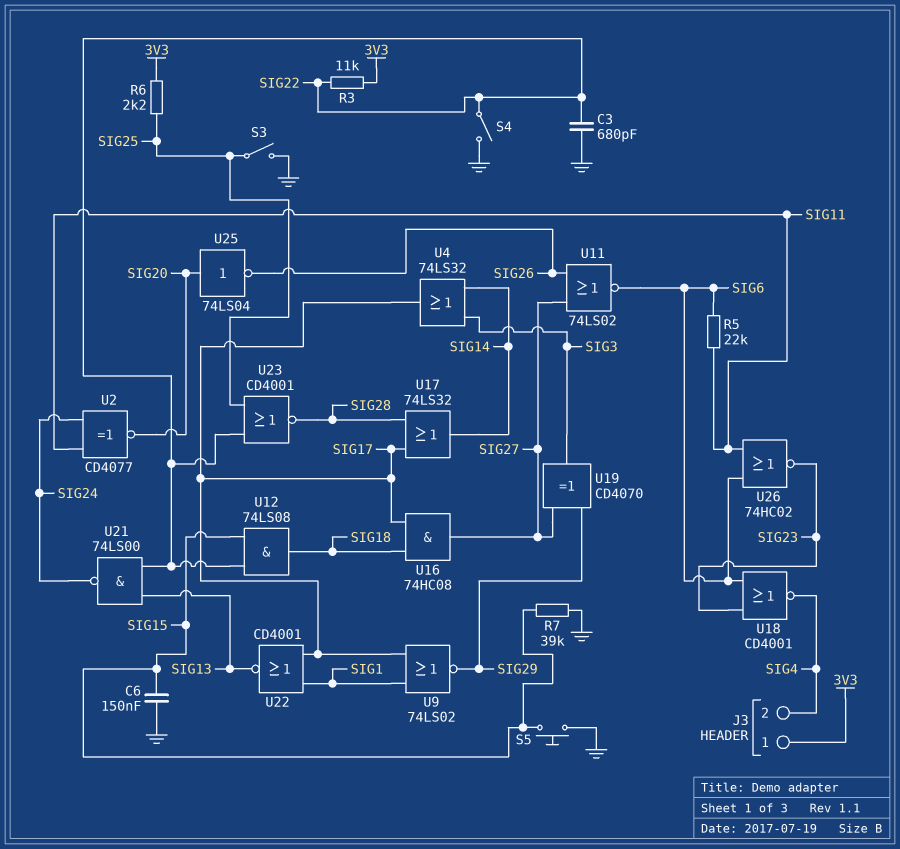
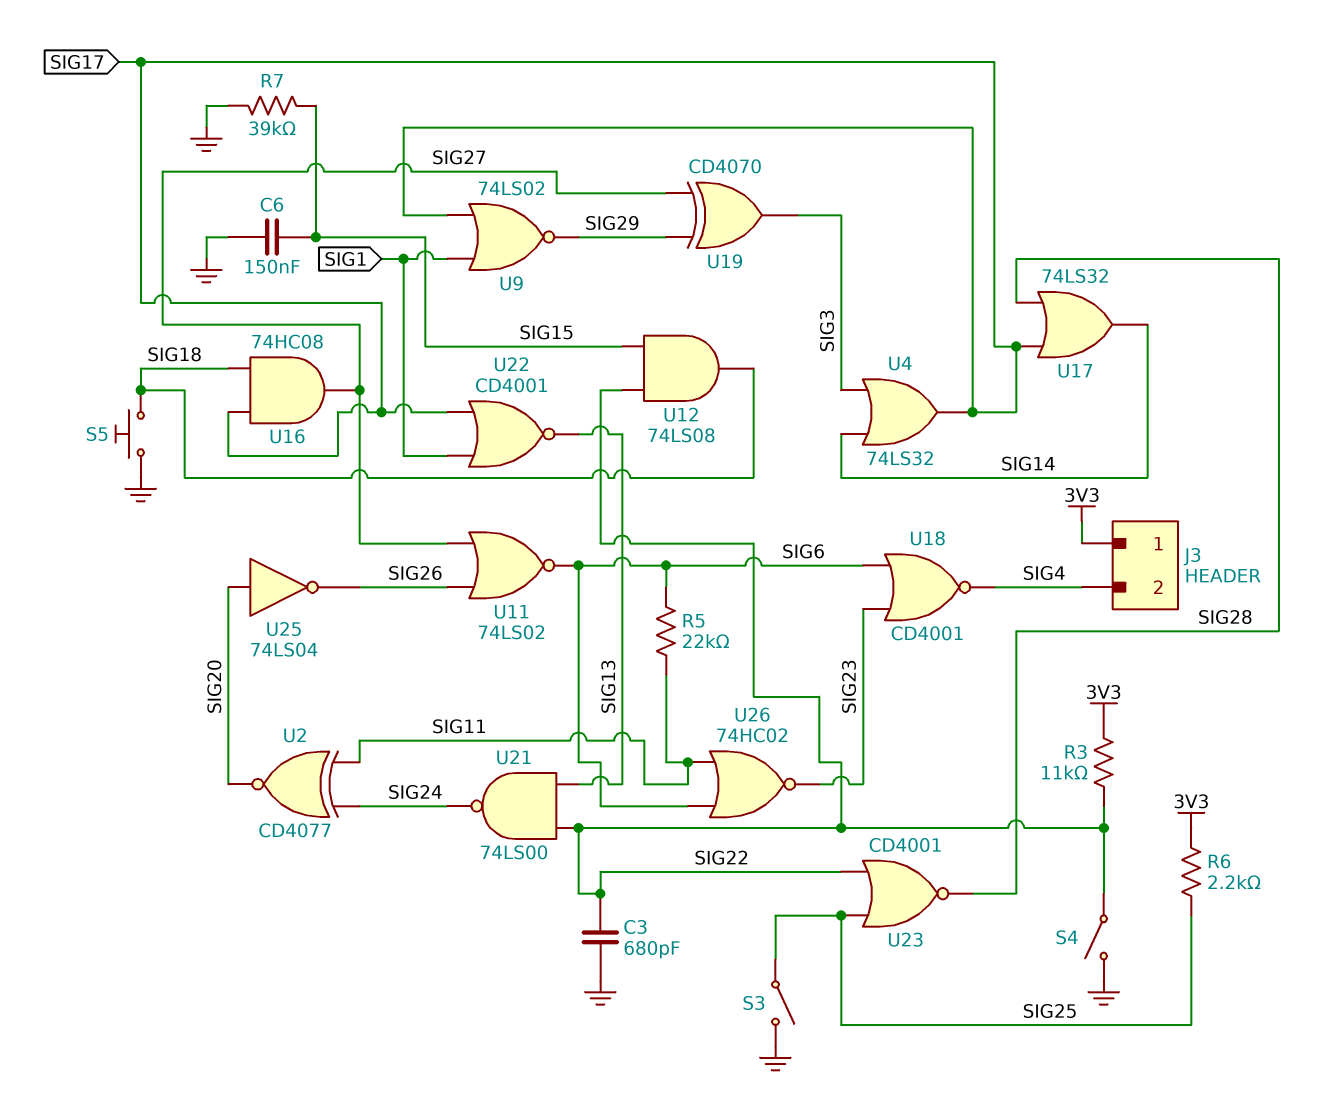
S5: button (GND, SIG15) -> button (GND, SIG18)

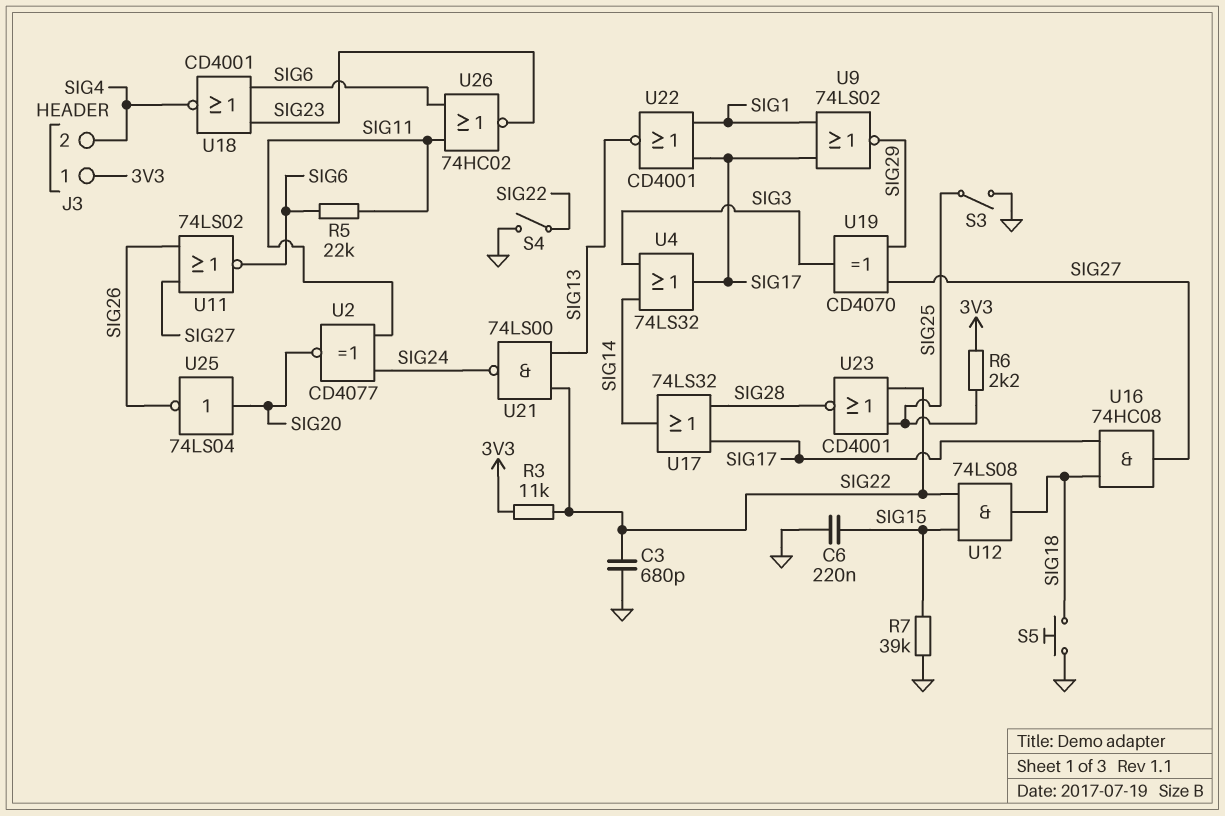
C6: 150nF (GND, SIG15) -> 220nF (GND, SIG15)

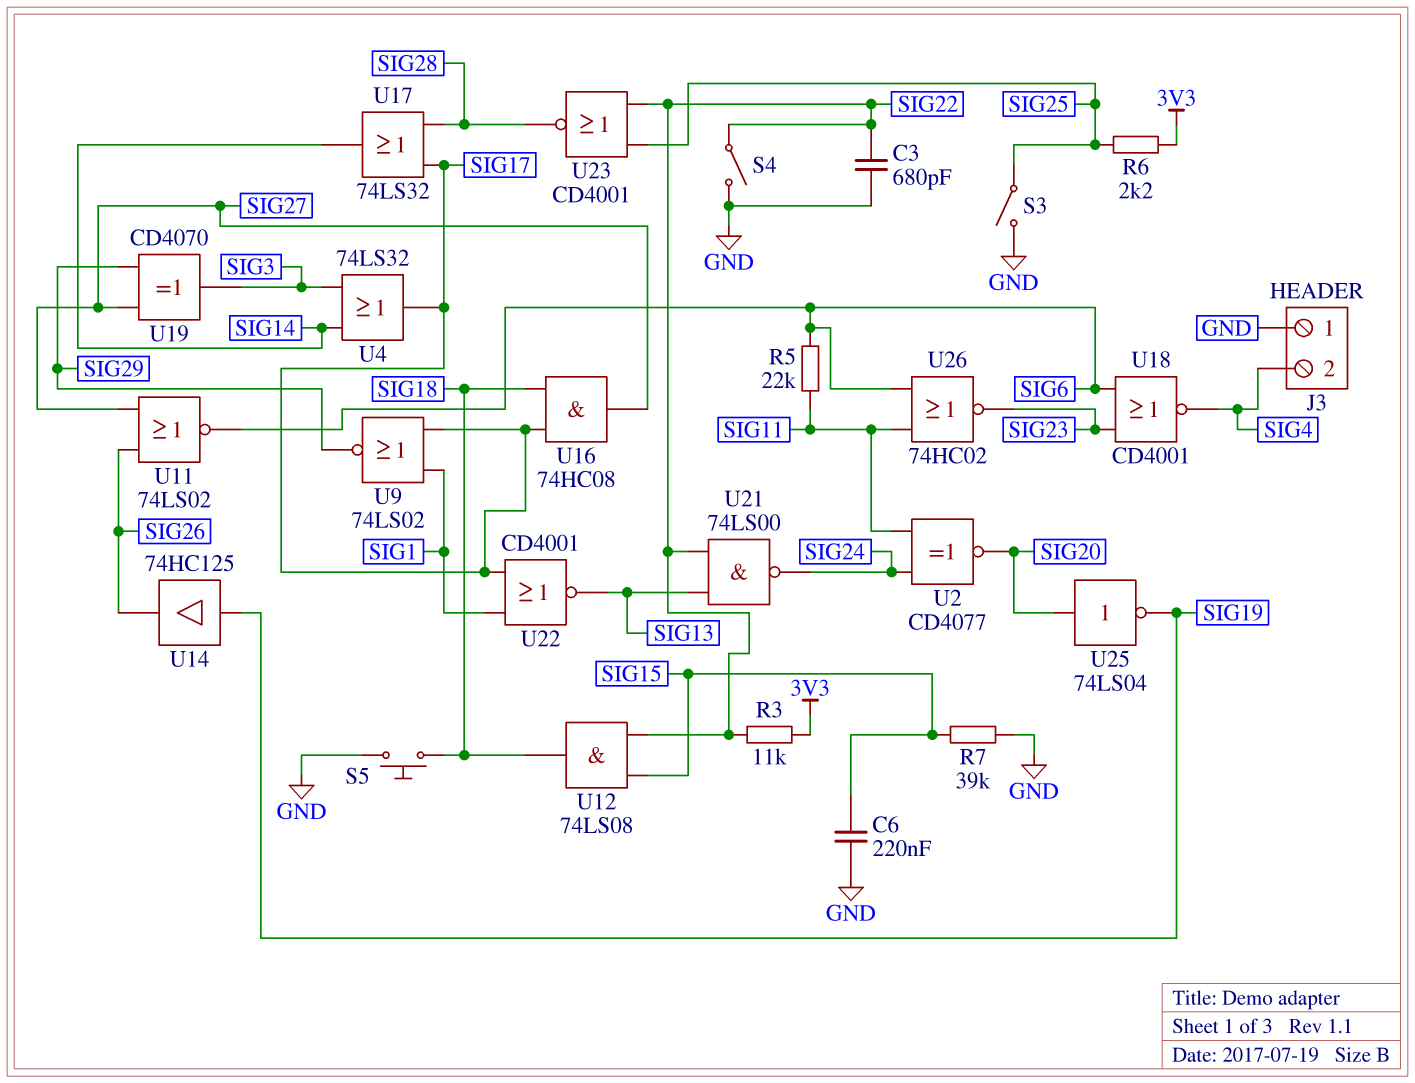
J3 pin 1: 3V3 -> GND
U14: none -> buffer 74HC125 (in SIG19, out SIG26)
U25: NOT 74LS04 (in SIG20, out SIG26) -> NOT 74LS04 (in SIG20, out SIG19)

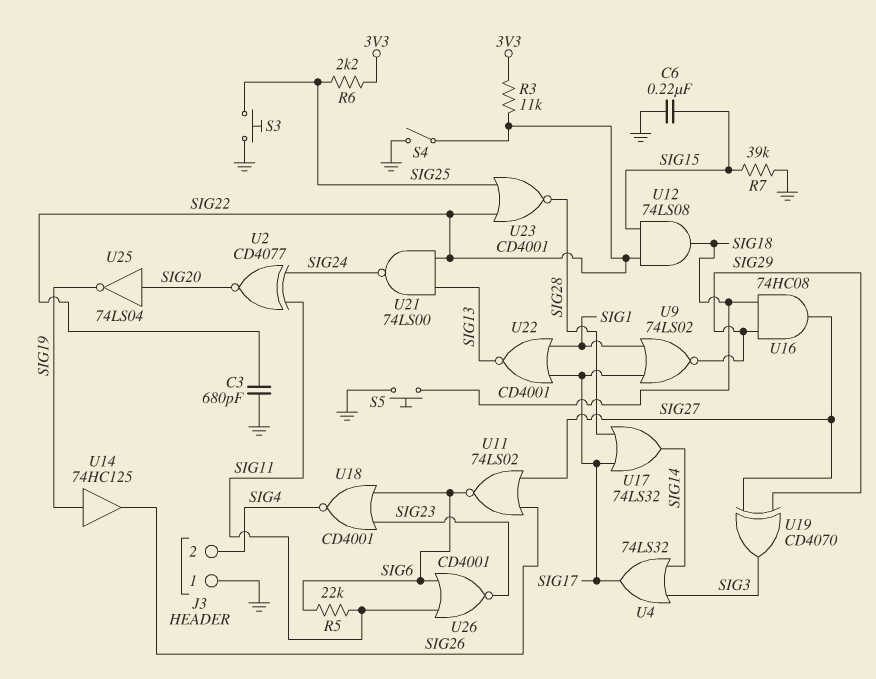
S3: switch (GND, SIG25) -> button (GND, SIG25)
U16: AND 74HC08 (in SIG17, in SIG18, out SIG27) -> AND 74HC08 (in SIG18, in SIG29, out SIG27)
U26: NOR 74HC02 (in SIG6, in SIG11, out SIG23) -> NOR CD4001 (in SIG6, in SIG11, out SIG23)

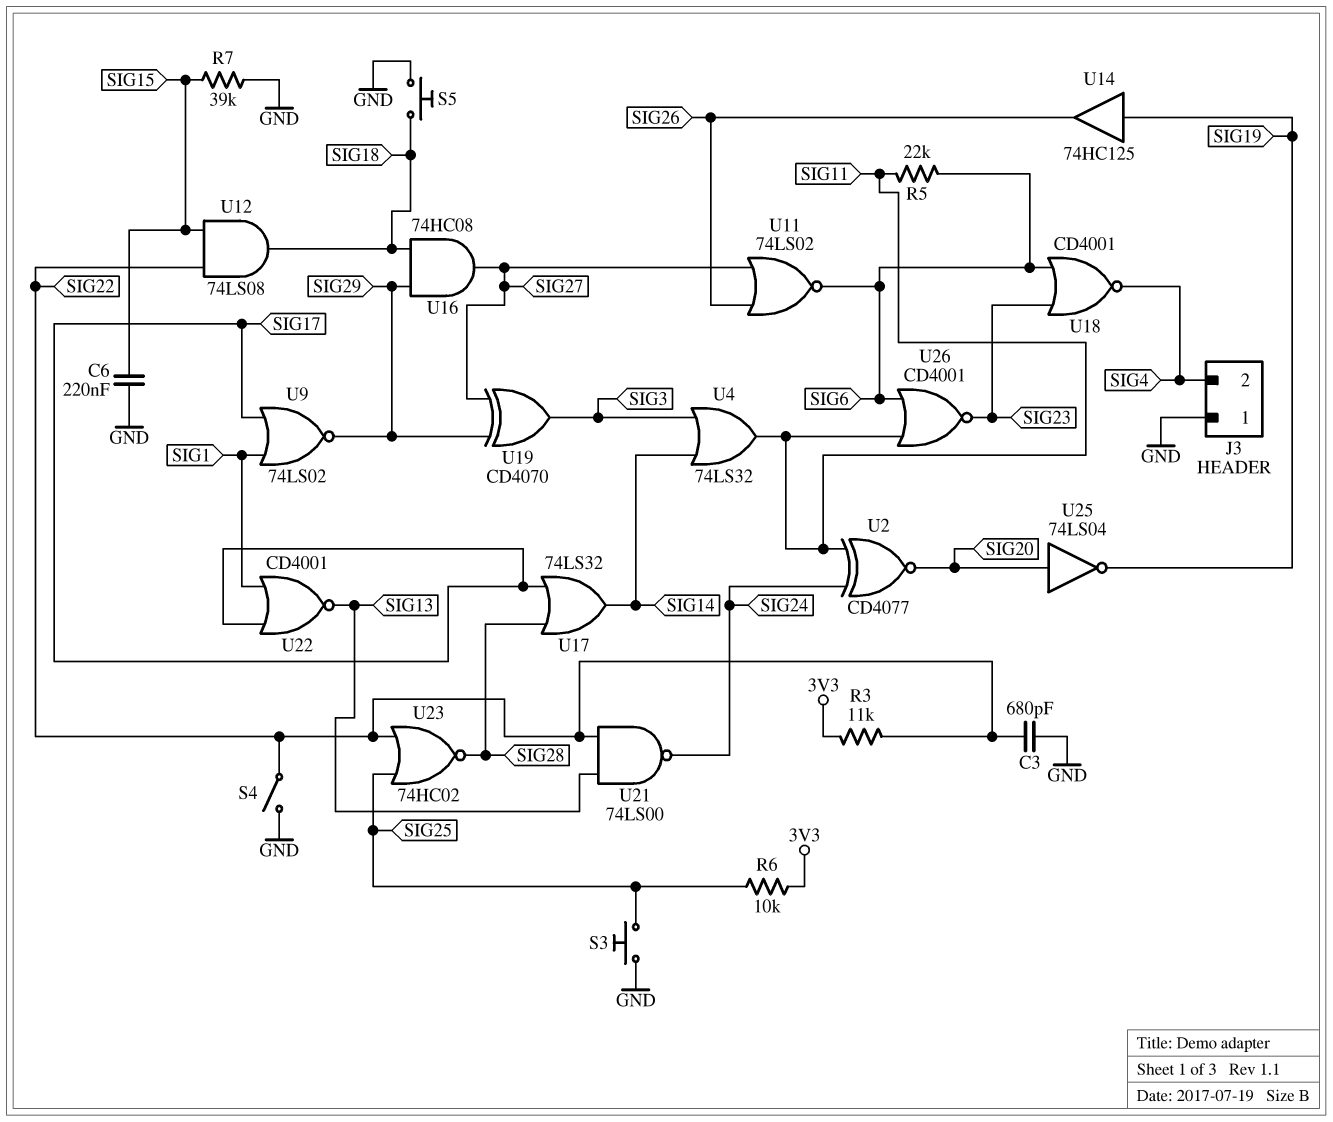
R6: 2.2k (3V3, SIG25) -> 10k (3V3, SIG25)
U4: OR 74LS32 (in SIG3, in SIG14, out SIG17) -> OR 74LS32 (in SIG3, in SIG14, out SIG11)
U23: NOR CD4001 (in SIG22, in SIG25, out SIG28) -> NOR 74HC02 (in SIG22, in SIG25, out SIG28)

